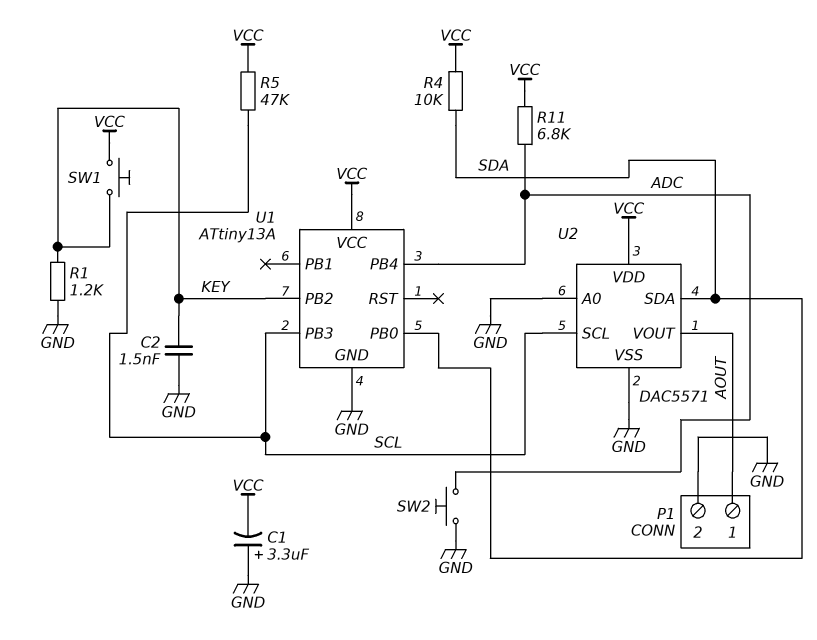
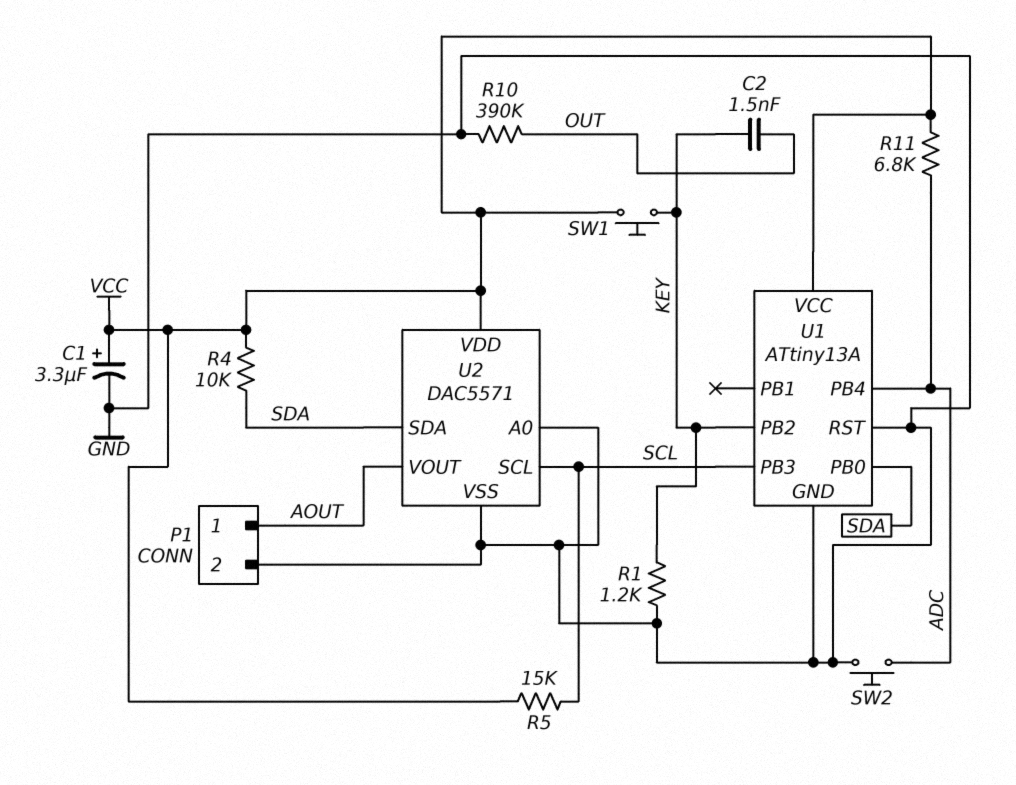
C1: 3.3uF (plus GND, minus VCC) -> 3.3uF (plus VCC, minus GND)
C2: 1.5nF (GND, KEY) -> 1.5nF (KEY, OUT)
R5: 47k (SCL, VCC) -> 15k (SCL, VCC)
R10: none -> 390k (GND, OUT)
U1 pin RST: none -> GND

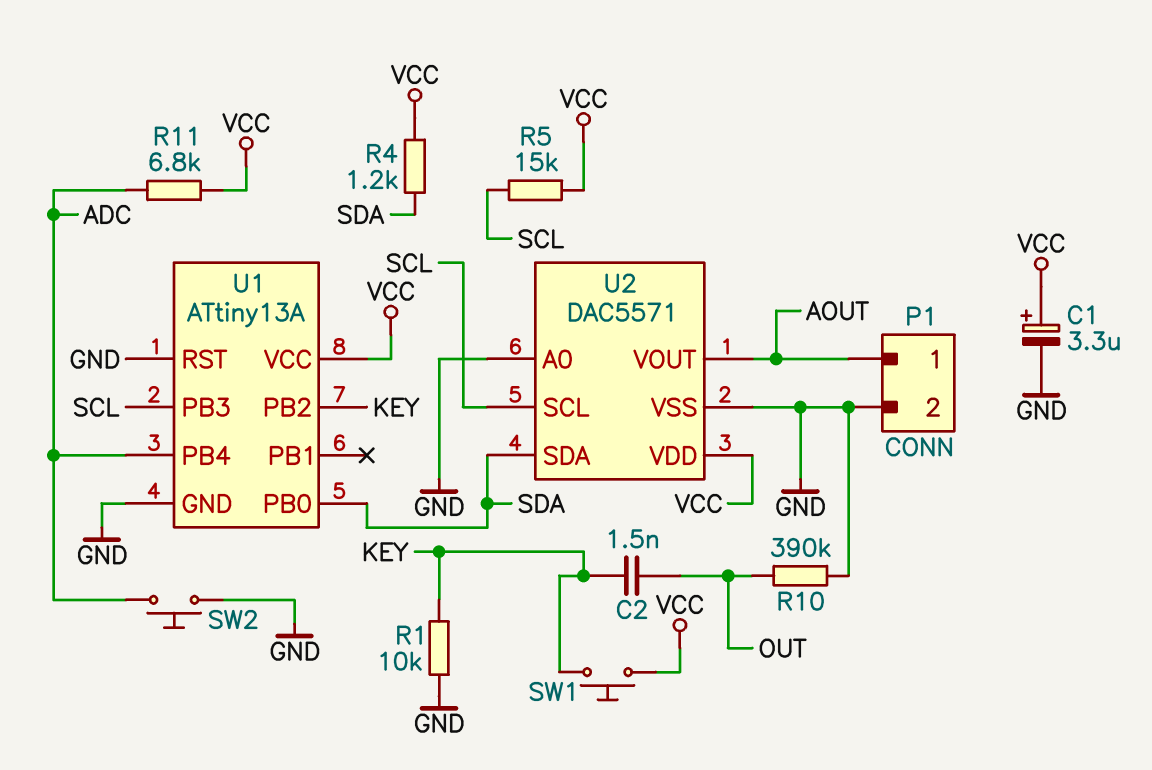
R1: 1.2k (GND, KEY) -> 10k (GND, KEY)
R4: 10k (SDA, VCC) -> 1.2k (SDA, VCC)

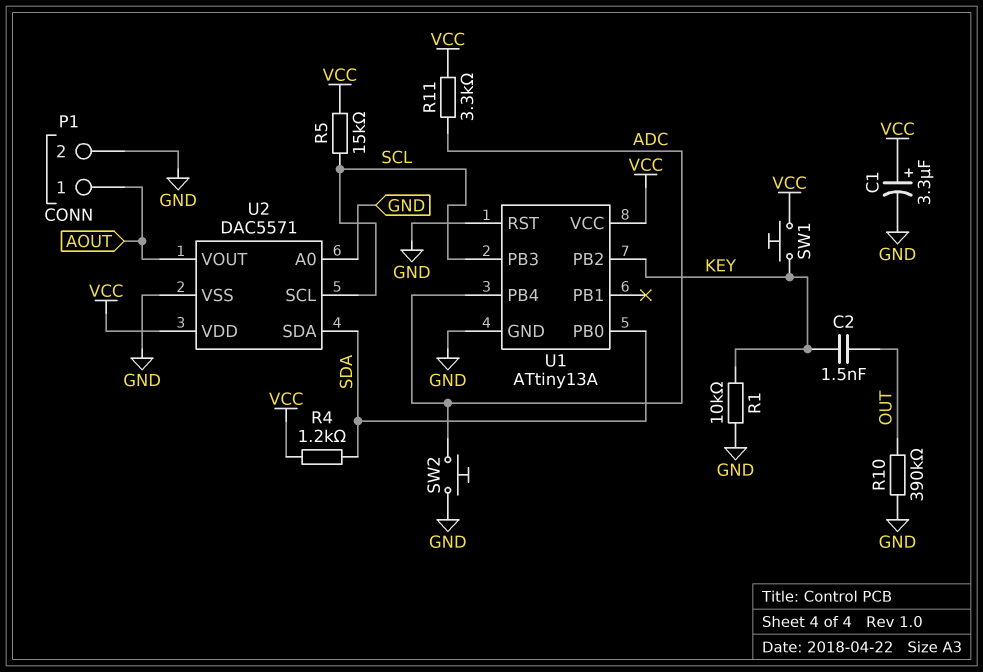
R11: 6.8k (ADC, VCC) -> 3.3k (ADC, VCC)

